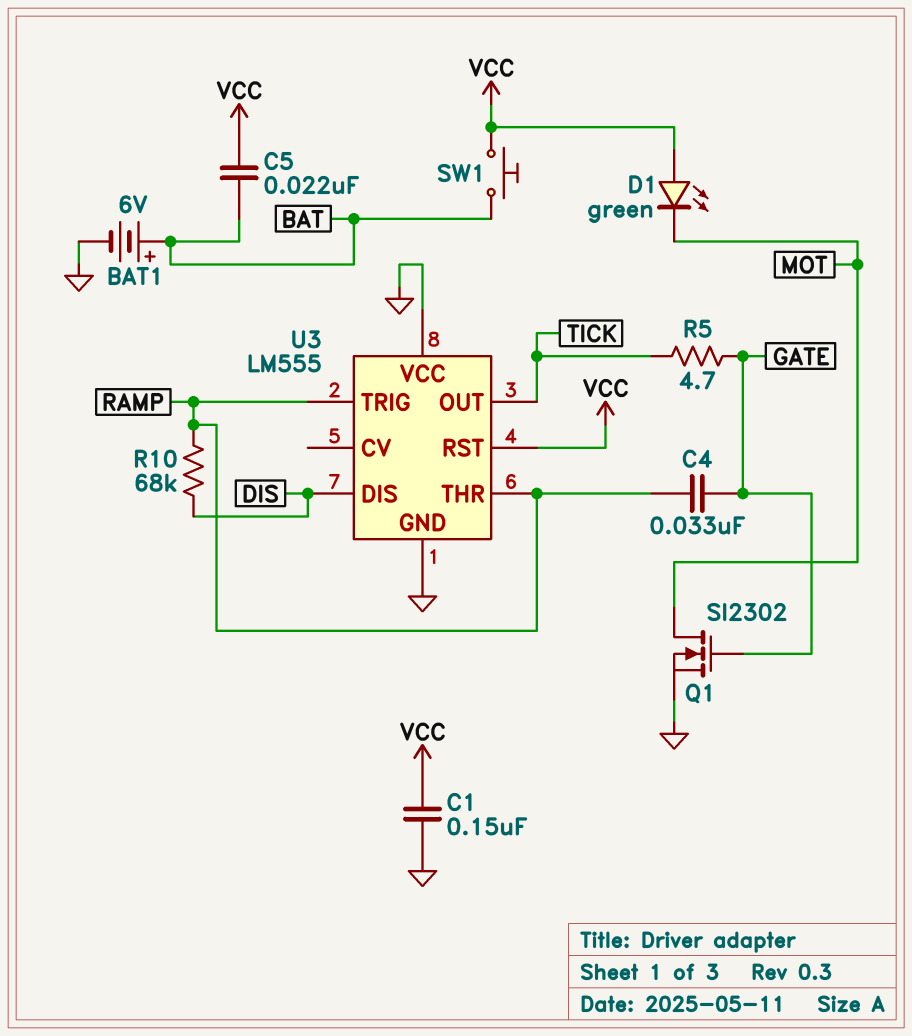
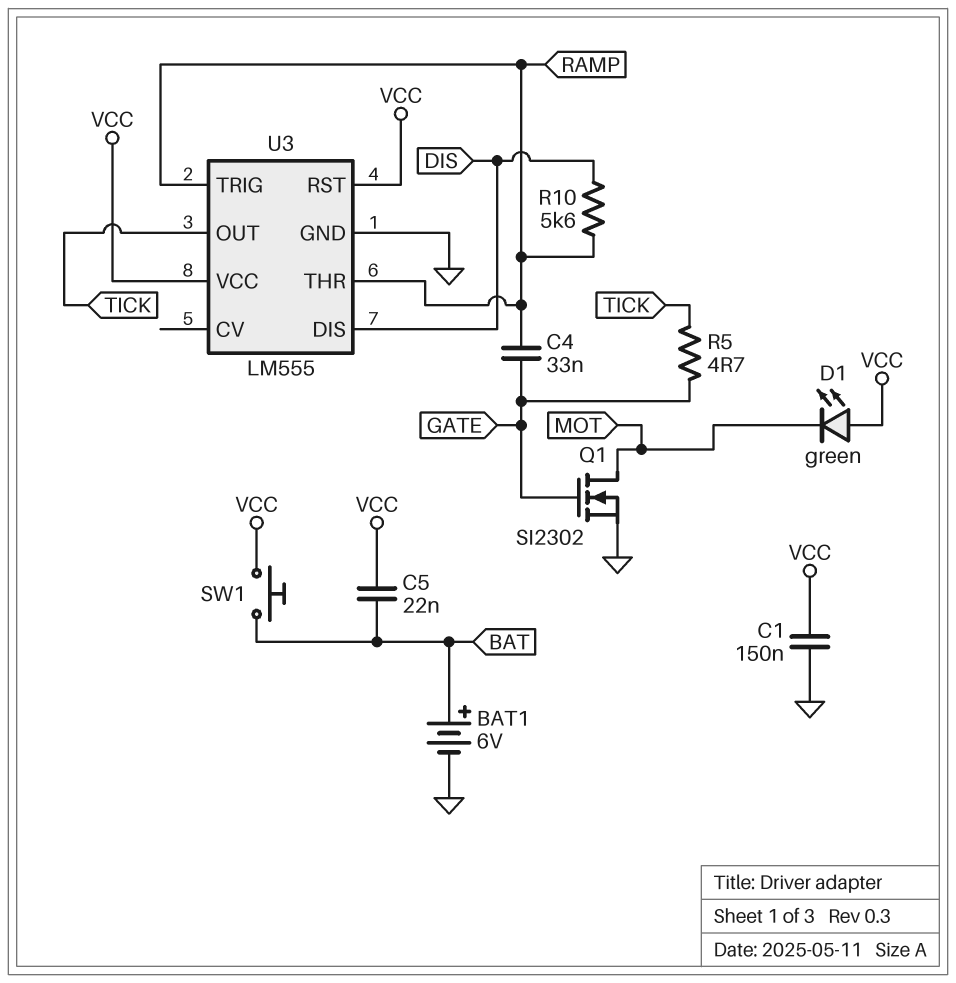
R10: 68k (DIS, RAMP) -> 5.6k (DIS, RAMP)
U3 pin VCC: GND -> VCC

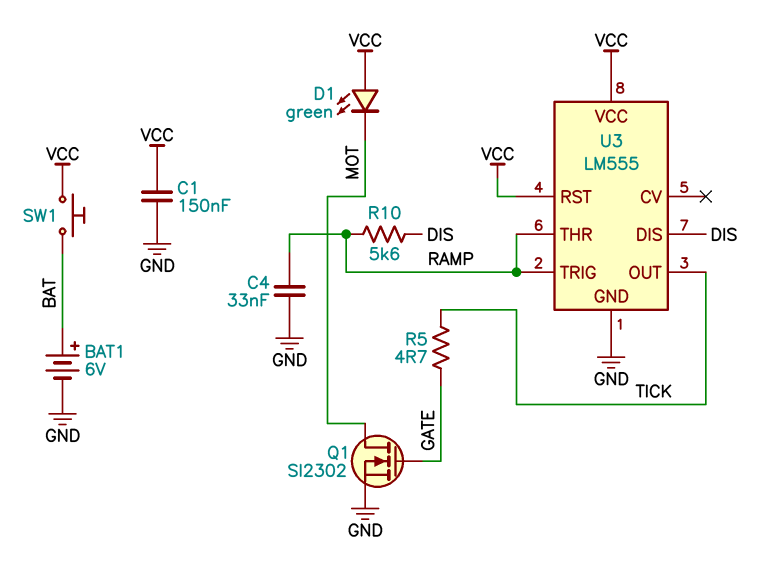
C4: 33nF (GATE, RAMP) -> 33nF (GND, RAMP)
C5: 22nF (BAT, VCC) -> none

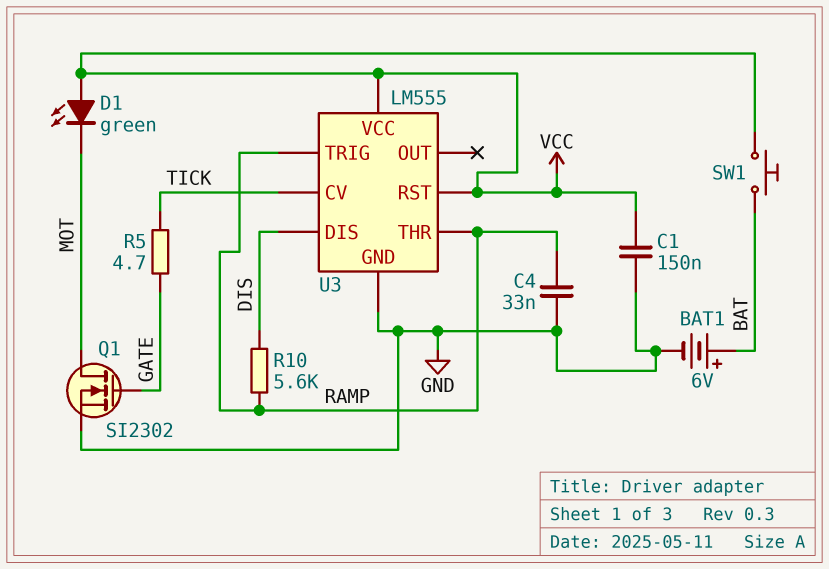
U3 pin CV: none -> TICK
U3 pin OUT: TICK -> none

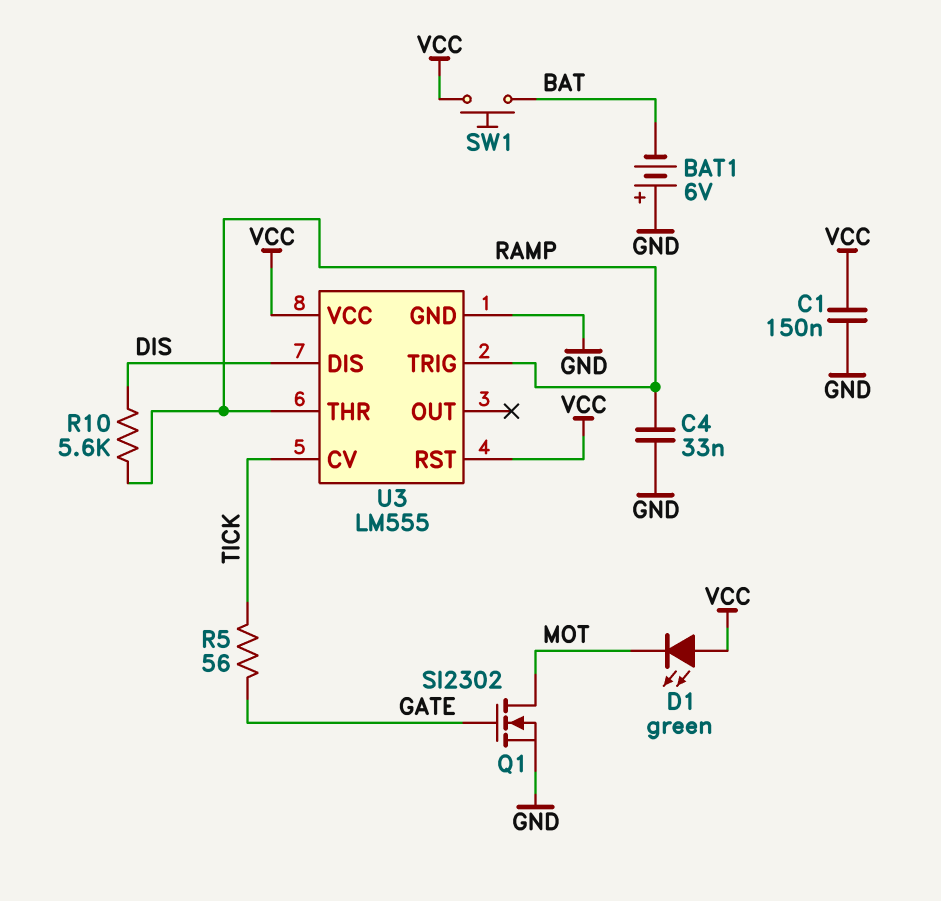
BAT1: 6V (plus BAT, minus GND) -> 6V (plus GND, minus BAT)
R5: 4.7 (GATE, TICK) -> 56 (GATE, TICK)

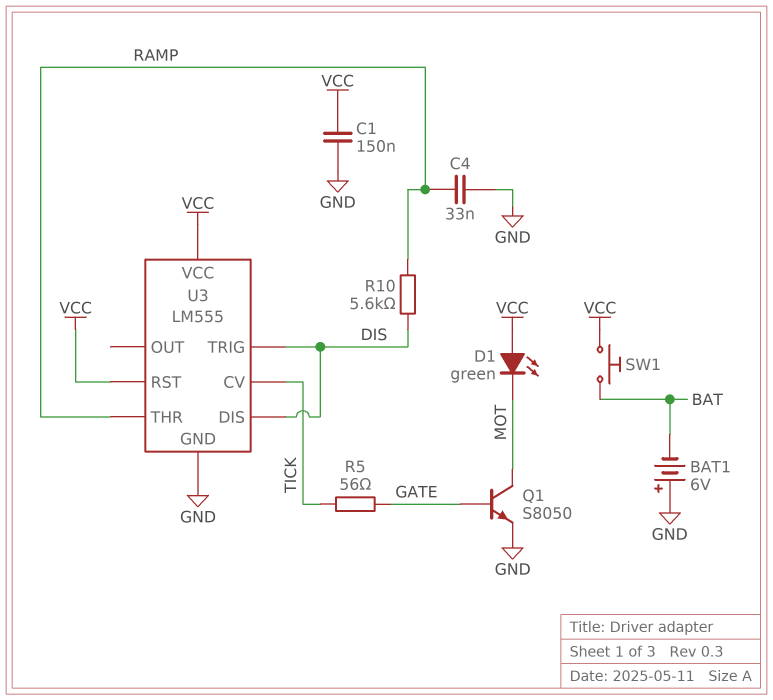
Q1: NMOS SI2302 (G GATE, D MOT, S GND) -> NPN S8050 (B GATE, C MOT, E GND)
U3 pin TRIG: RAMP -> DIS

